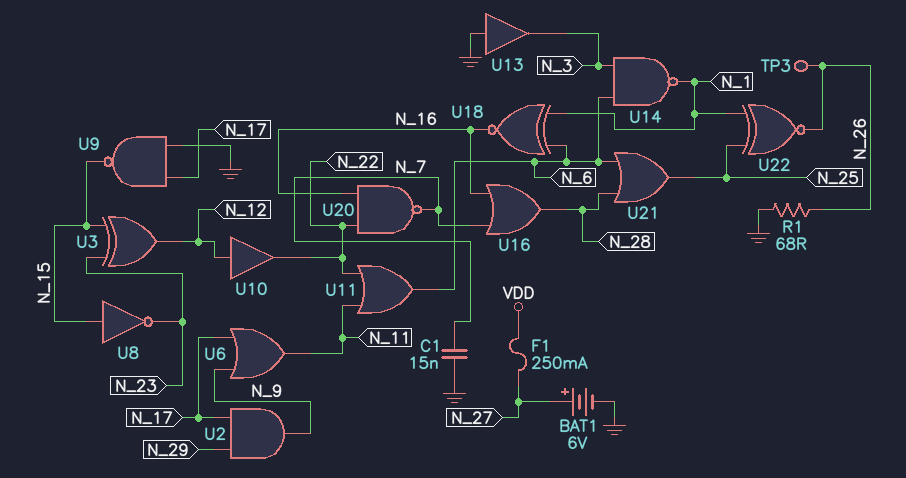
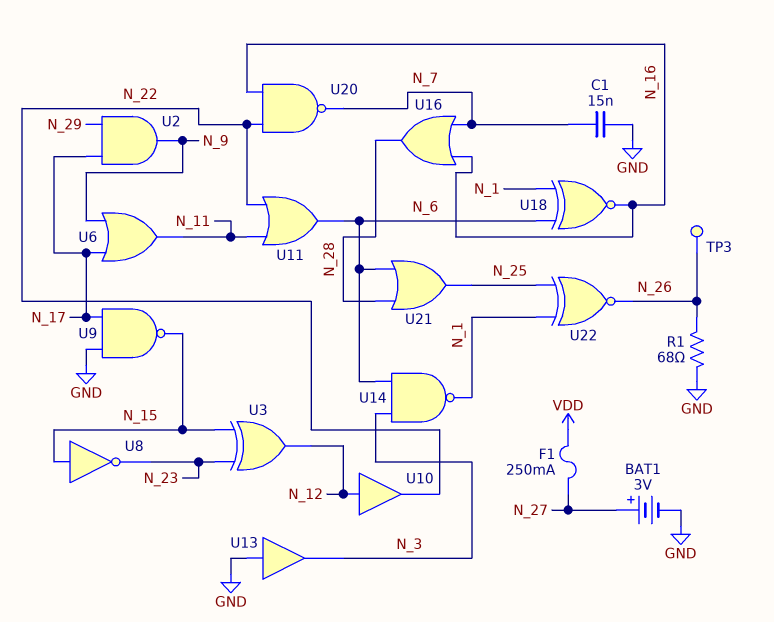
BAT1: 6V (plus N_27, minus GND) -> 3V (plus N_27, minus GND)

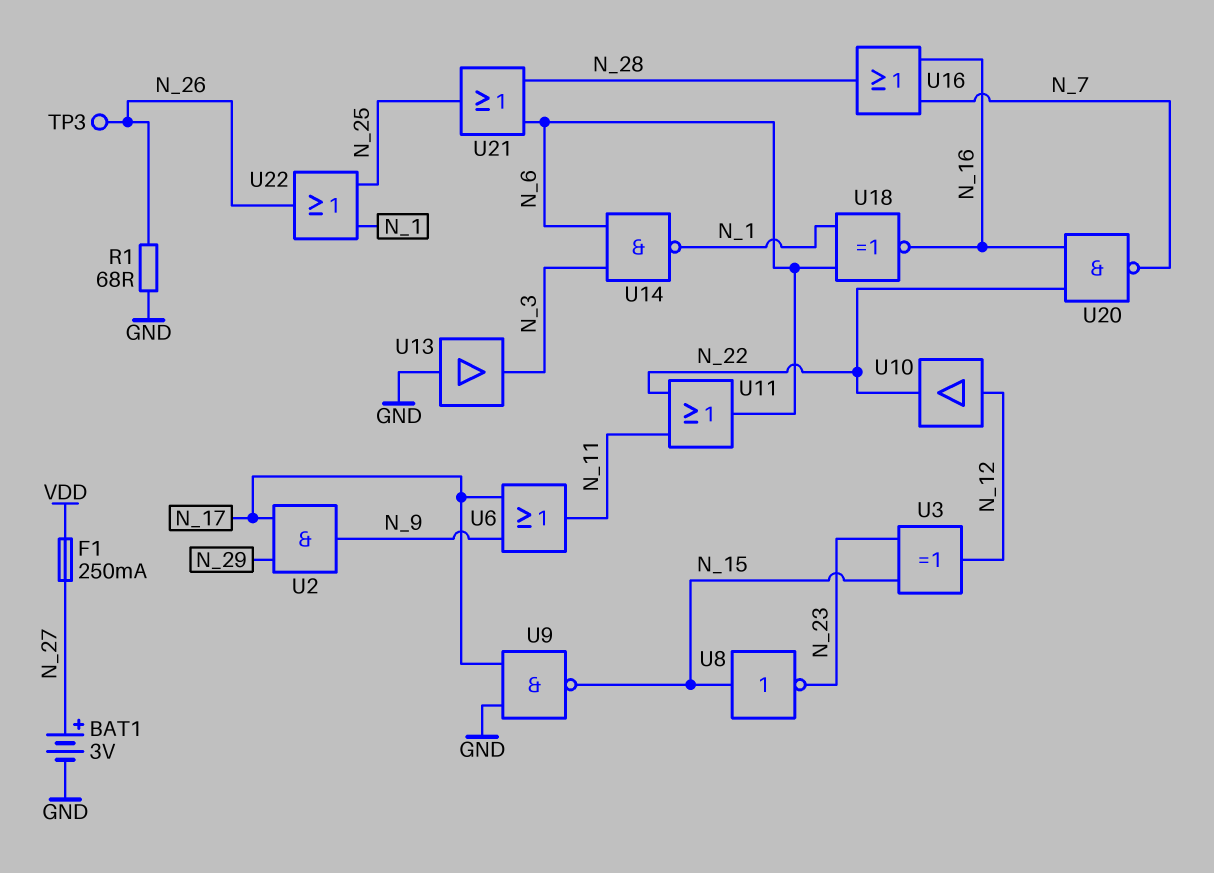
C1: 15nF (GND, N_7) -> none
U22: XNOR (in N_1, in N_25, out N_26) -> OR (in N_1, in N_25, out N_26)

